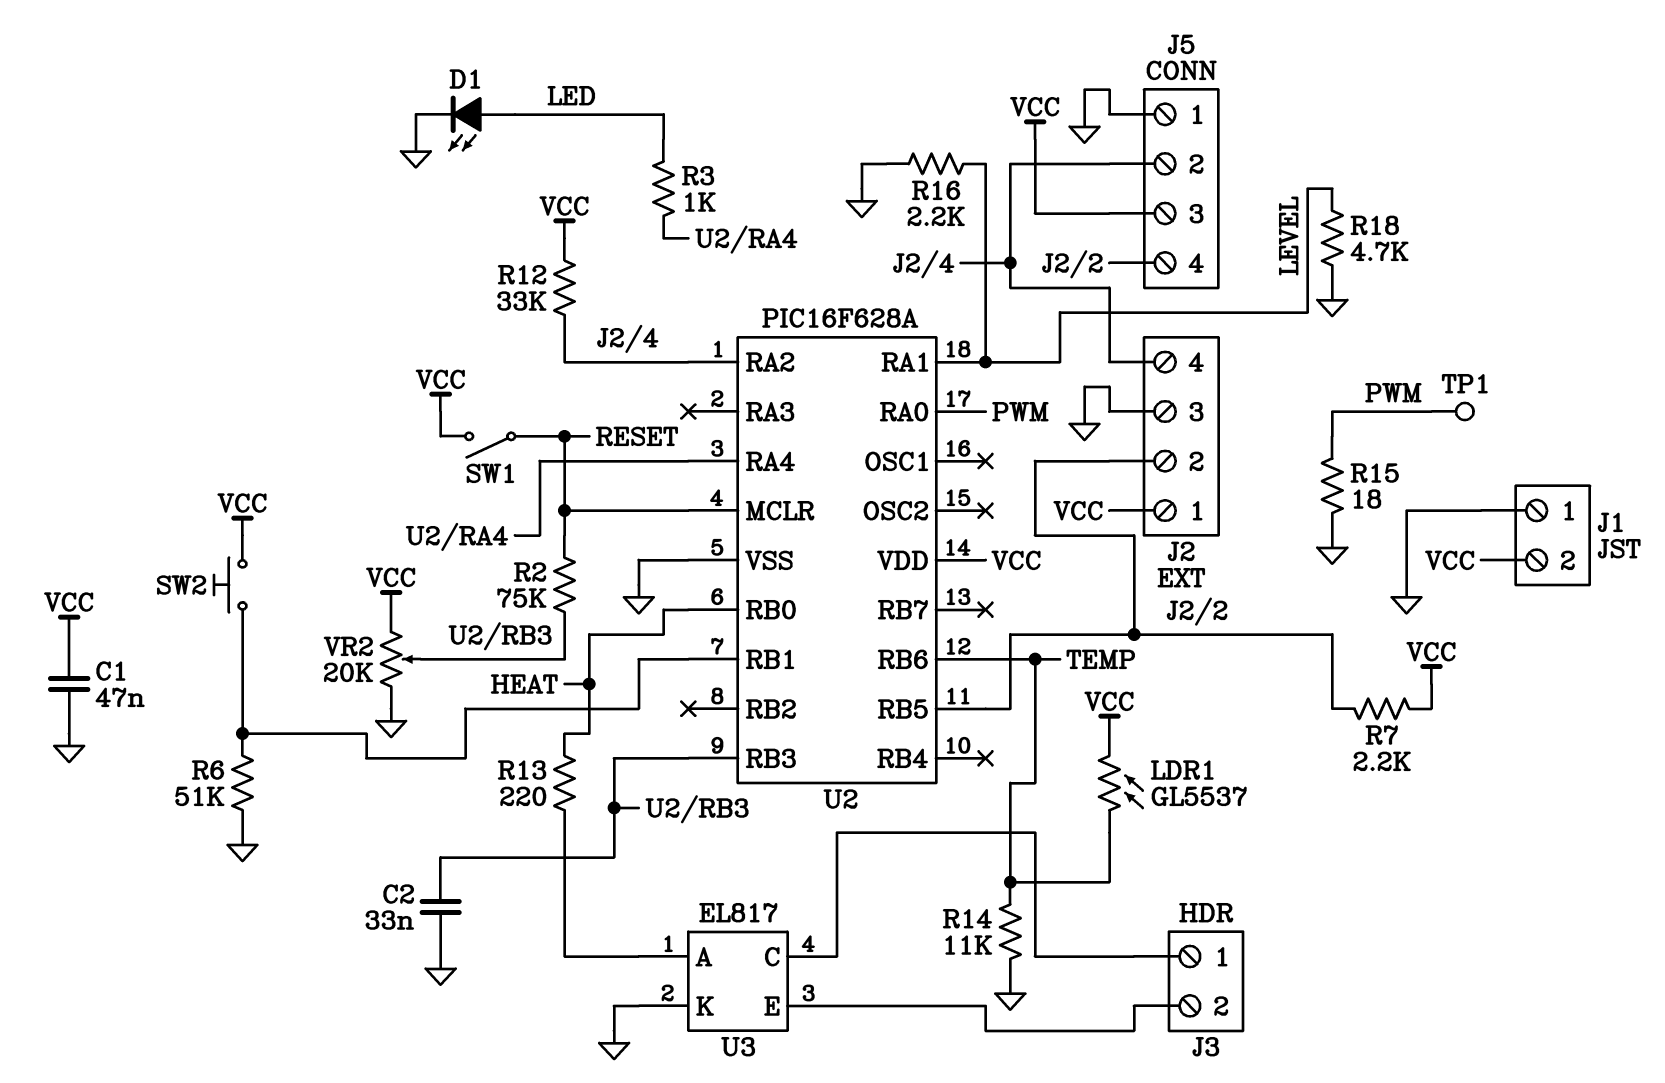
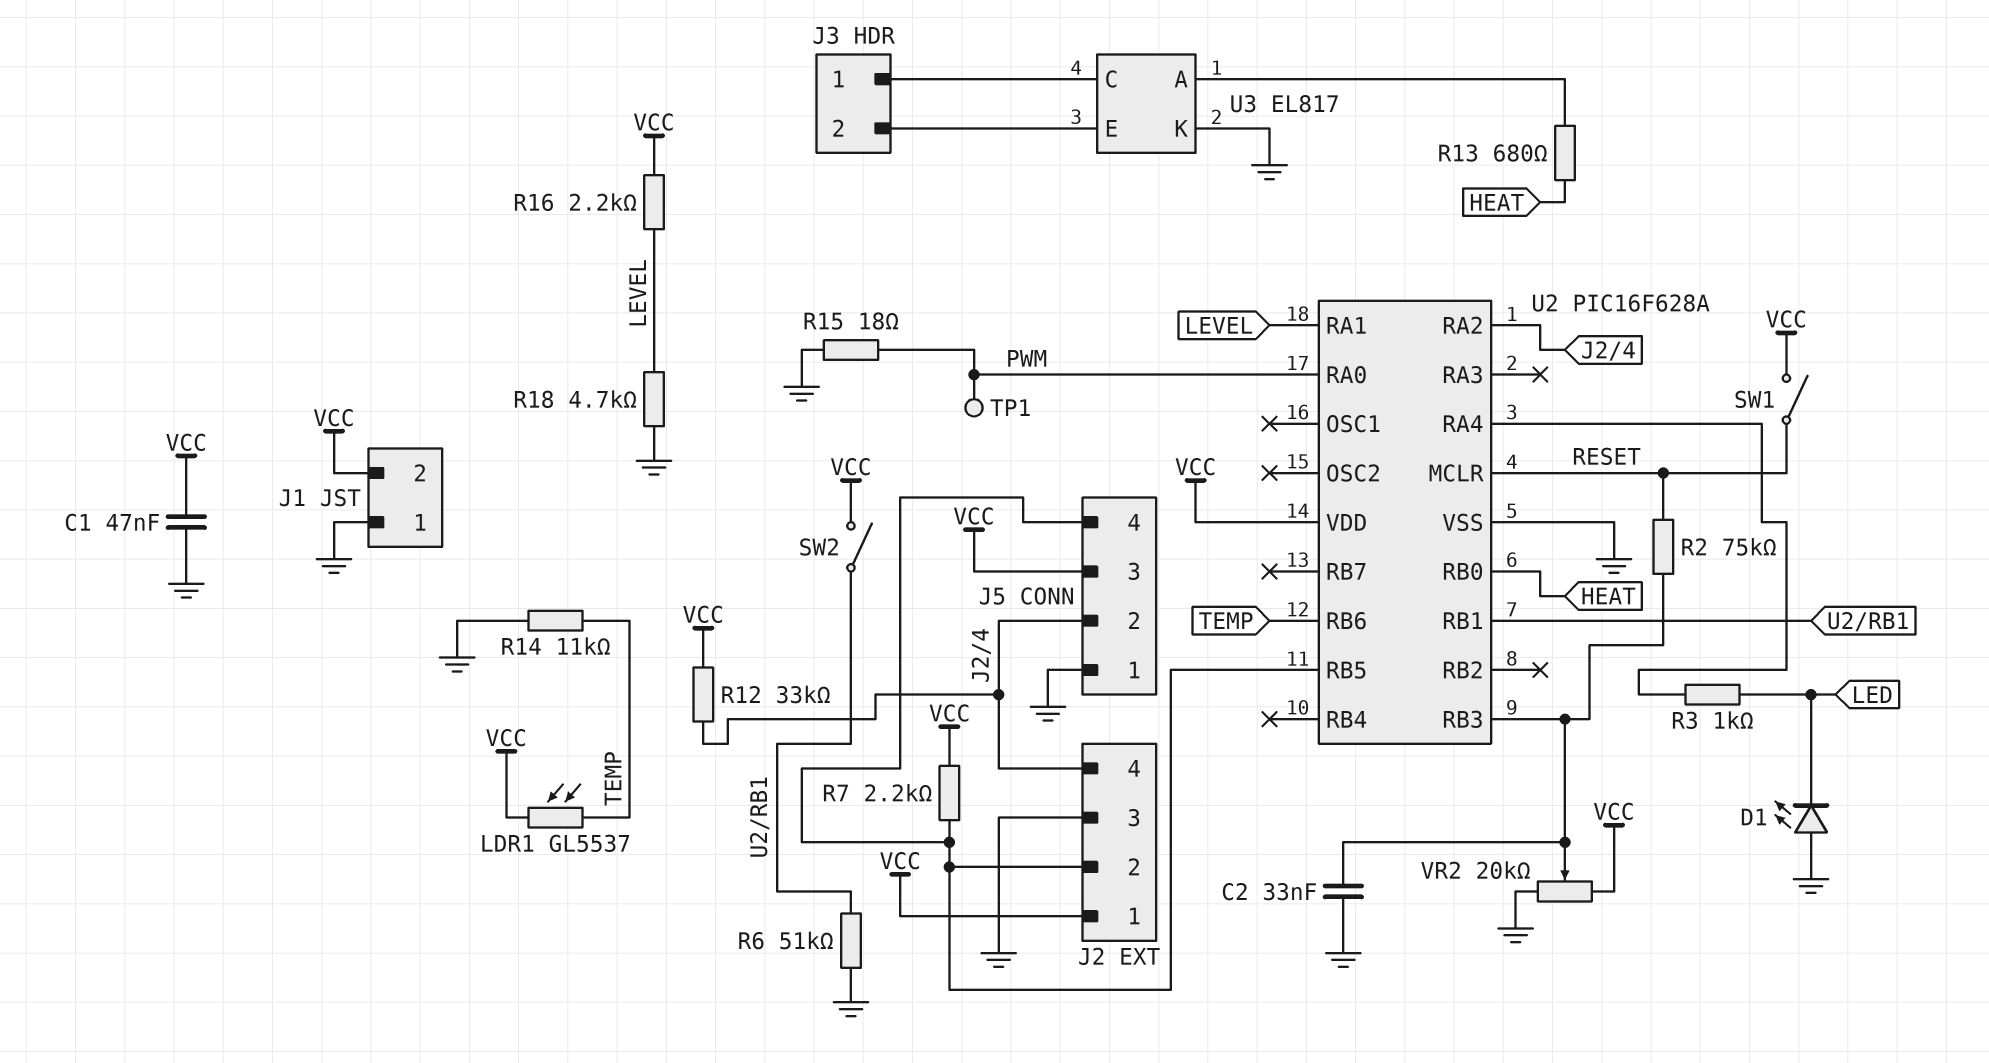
D1: LED (A LED, K GND) -> LED (A GND, K LED)
R13: 220 (HEAT, U3/A) -> 680 (HEAT, U3/A)
R16: 2.2k (GND, LEVEL) -> 2.2k (LEVEL, VCC)
SW2: button (U2/RB1, VCC) -> switch (U2/RB1, VCC)

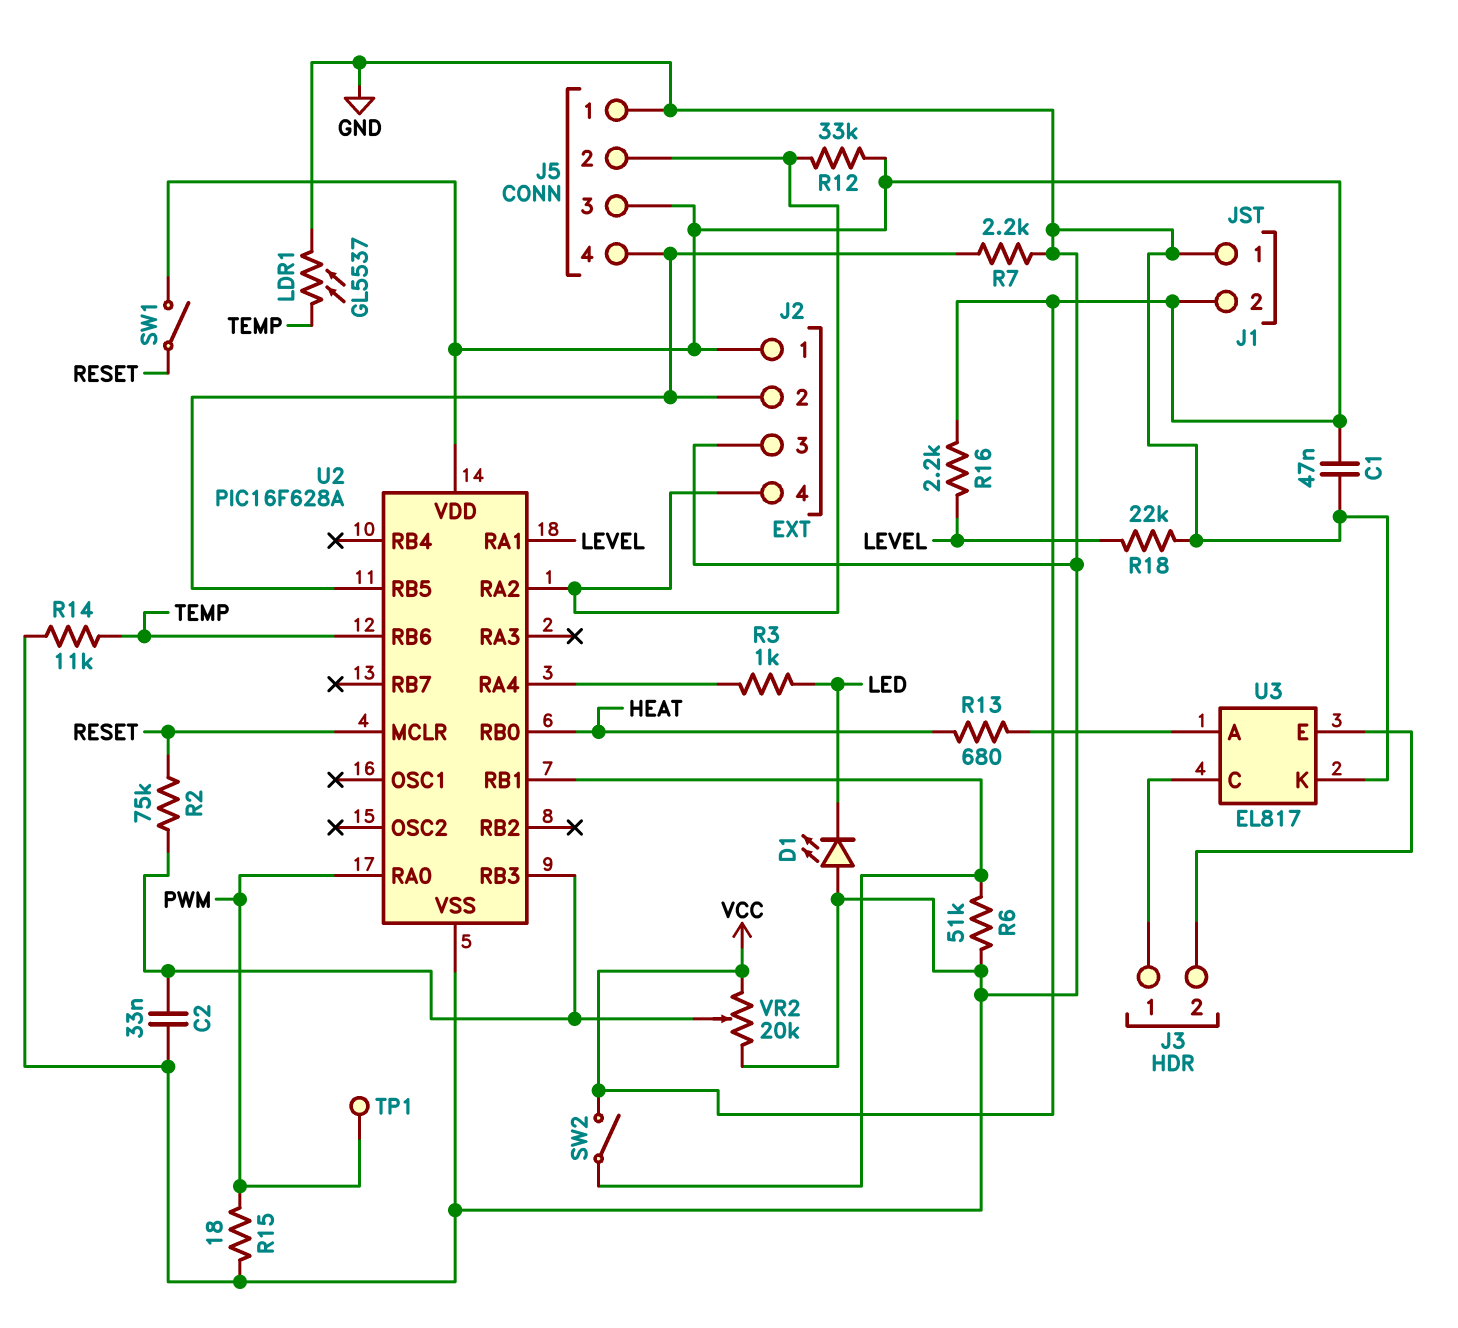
LDR1: GL5537 (TEMP, VCC) -> GL5537 (GND, TEMP)
R7: 2.2k (J2/2, VCC) -> 2.2k (GND, J2/2)
R18: 4.7k (GND, LEVEL) -> 22k (GND, LEVEL)

